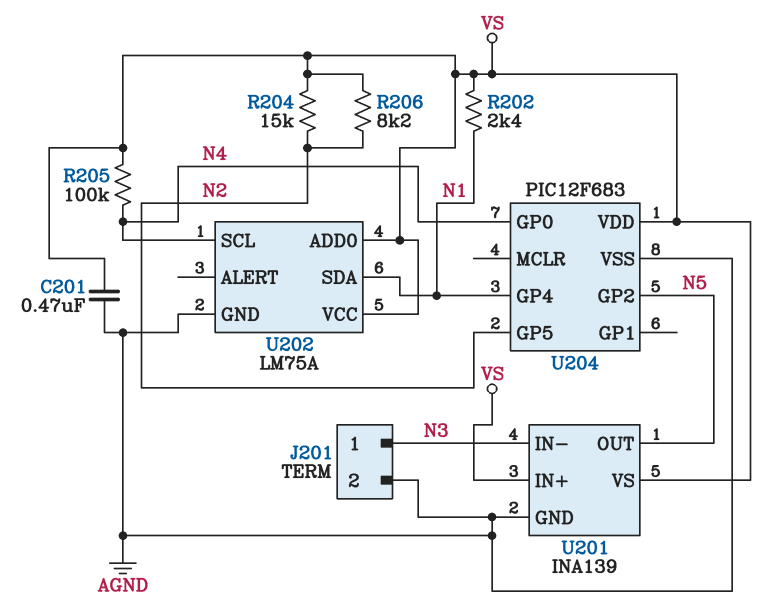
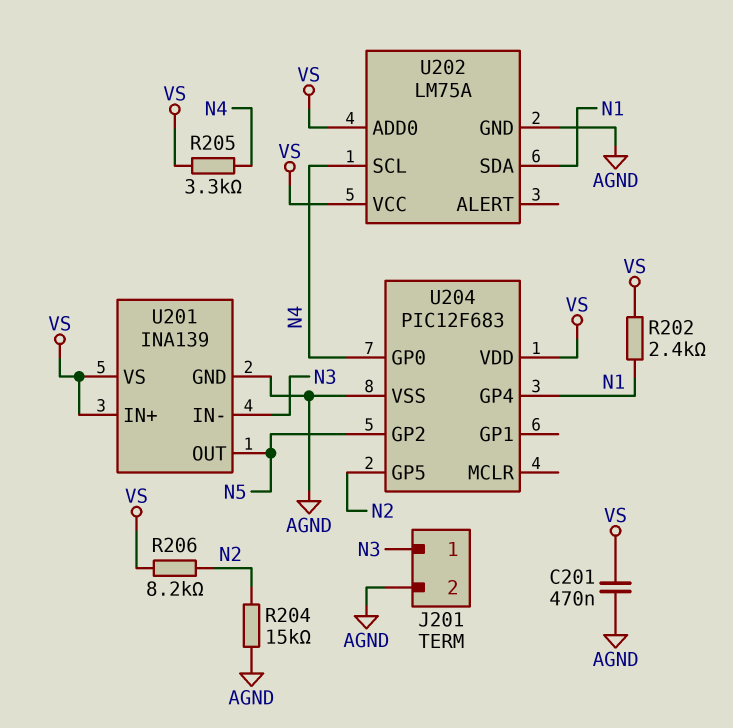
R204: 15k (N2, VS) -> 15k (AGND, N2)
R205: 100k (N4, VS) -> 3.3k (N4, VS)

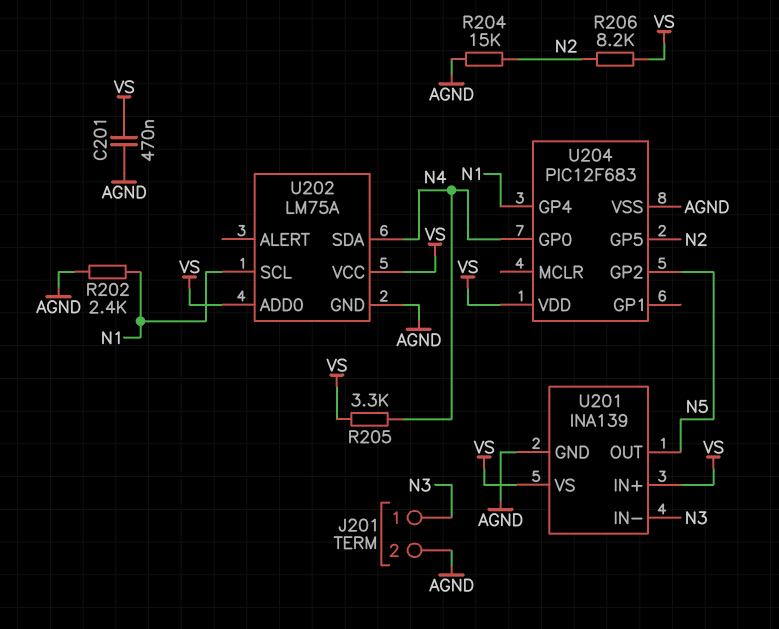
R202: 2.4k (N1, VS) -> 2.4k (AGND, N1)
U202 pin SCL: N4 -> N1
U202 pin SDA: N1 -> N4

